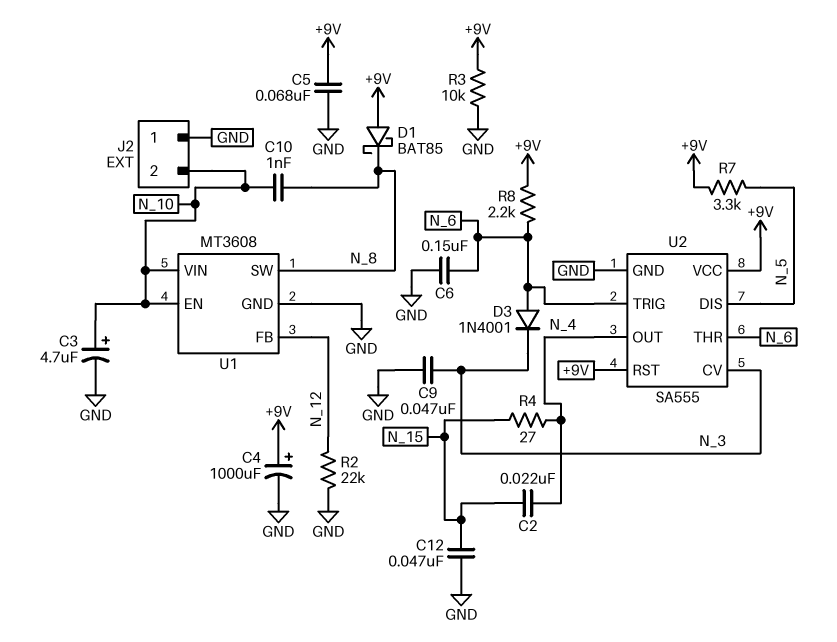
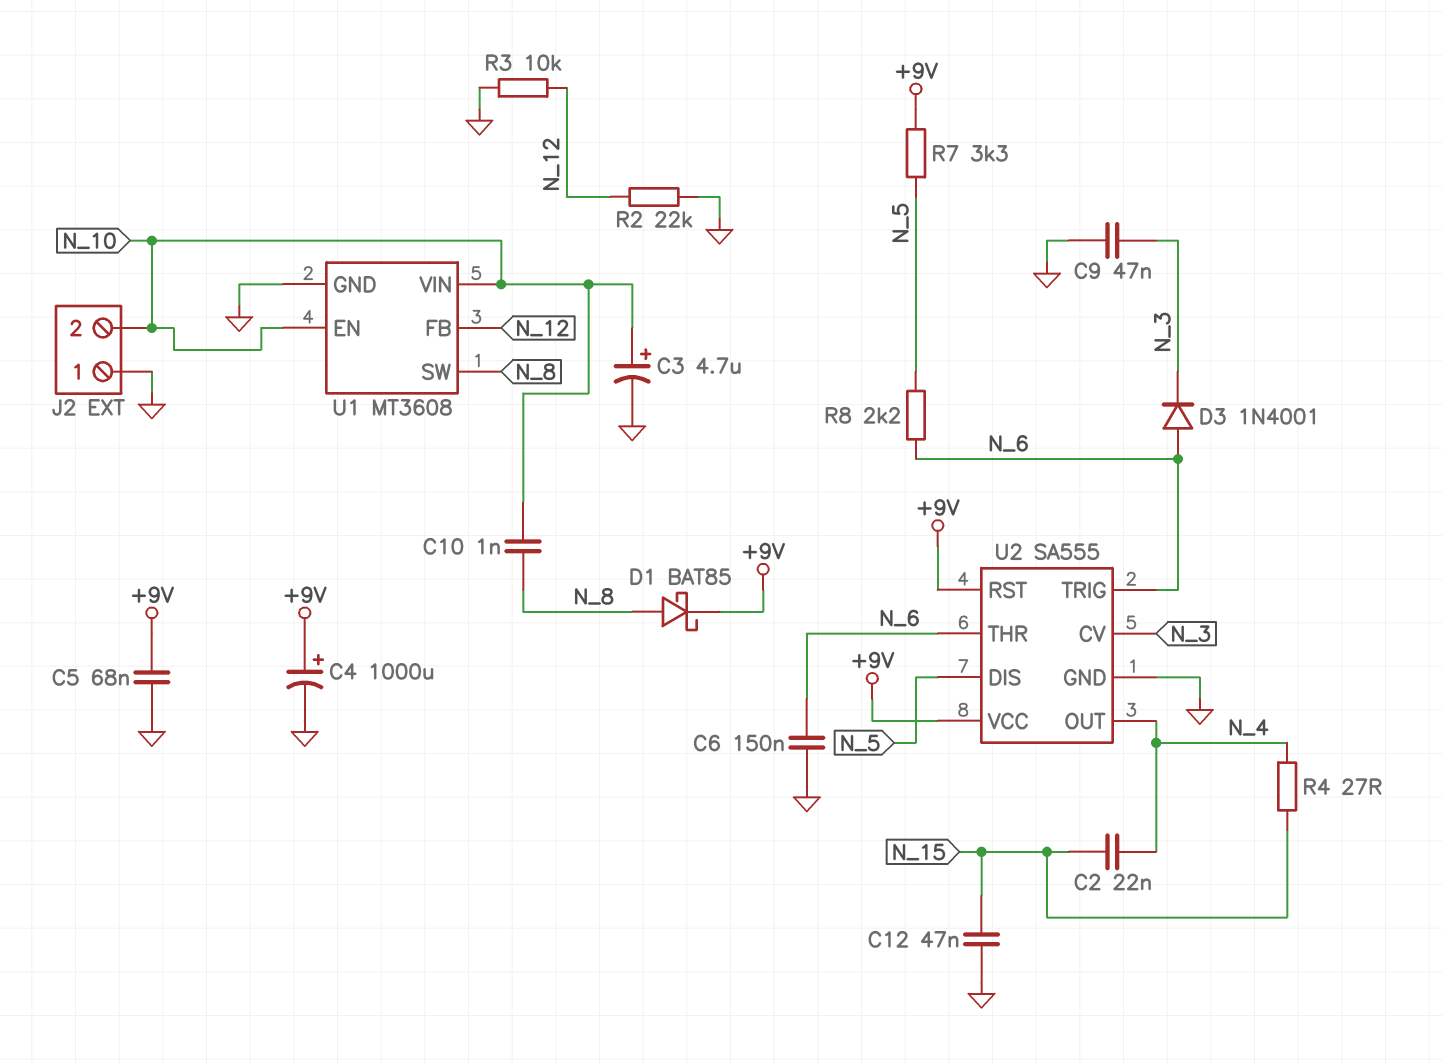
D1: schottky BAT85 (A +9V, K N_8) -> schottky BAT85 (A N_8, K +9V)
R3: 10k (+9V, GND) -> 10k (GND, N_12)
R8: 2.2k (+9V, N_6) -> 2.2k (N_5, N_6)

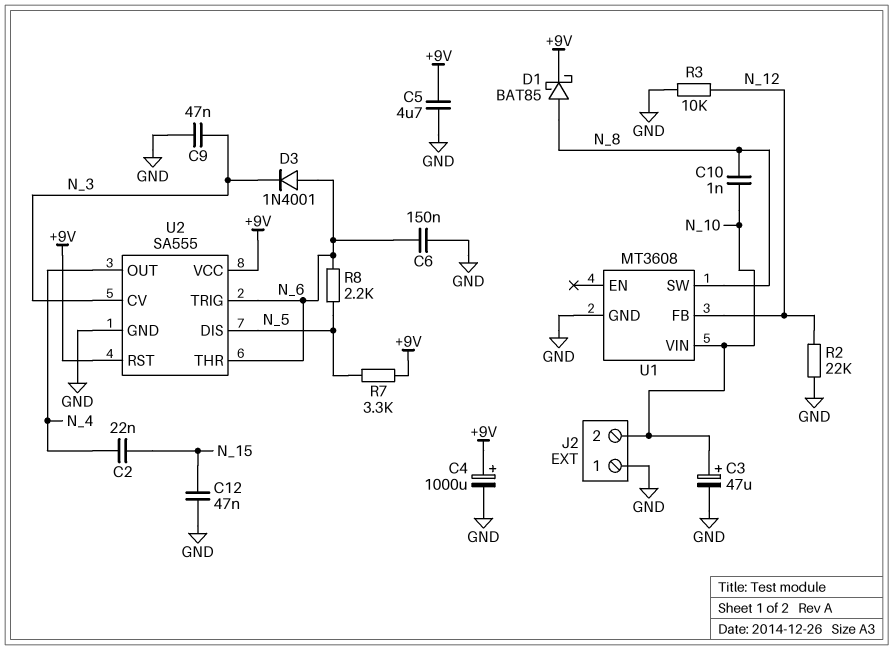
C3: 4.7uF (plus N_10, minus GND) -> 47uF (plus N_10, minus GND)
C5: 68nF (+9V, GND) -> 4.7uF (+9V, GND)
R4: 27 (N_4, N_15) -> none
U1 pin EN: N_10 -> none

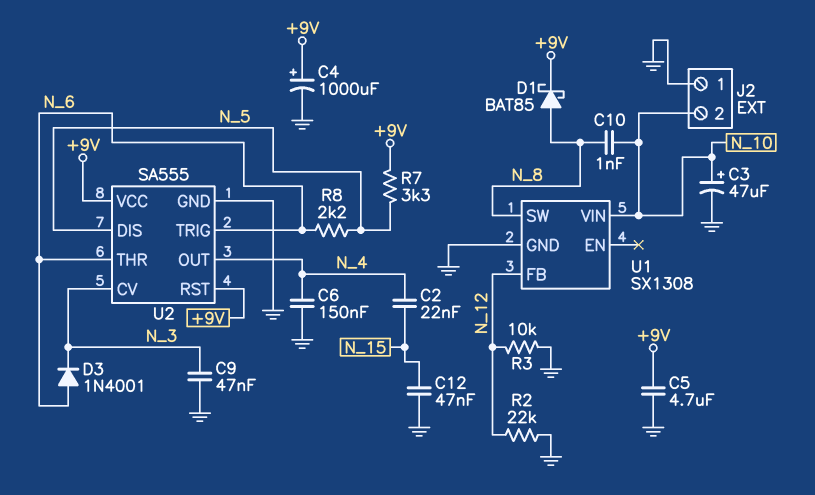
C6: 150nF (GND, N_6) -> 150nF (GND, N_4)
U1: MT3608 -> SX1308

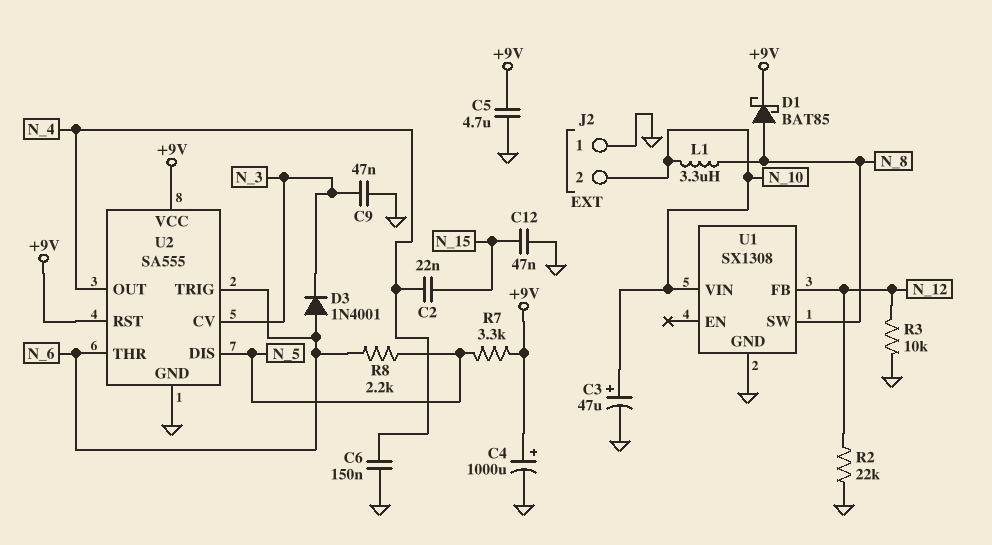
C10: 1nF (N_8, N_10) -> none
L1: none -> 3.3uH (N_8, N_10)

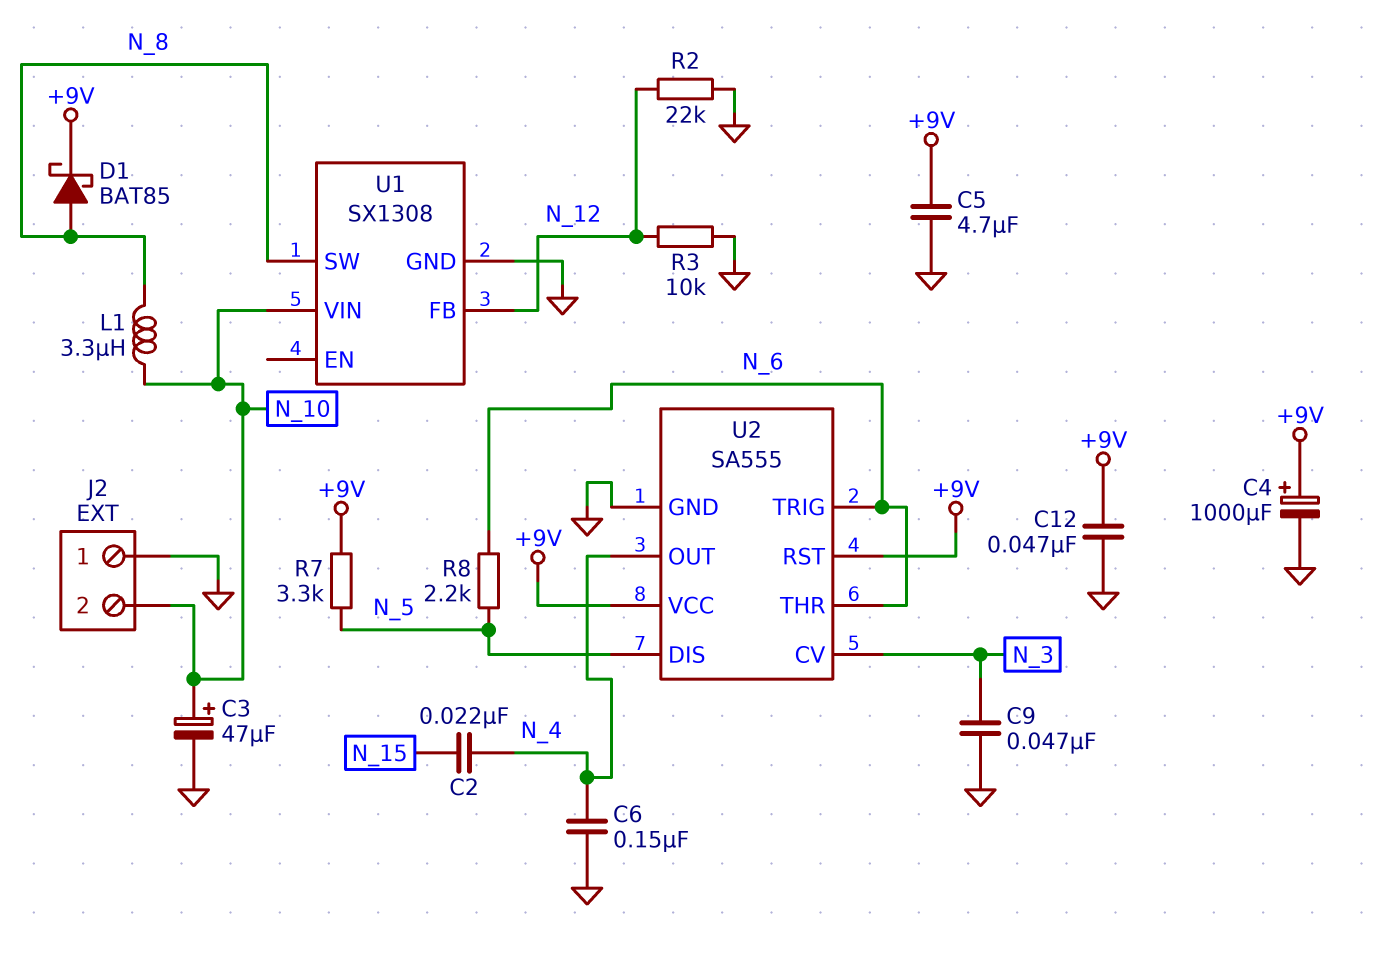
C12: 47nF (GND, N_15) -> 47nF (+9V, GND)
D3: diode 1N4001 (A N_6, K N_3) -> none

